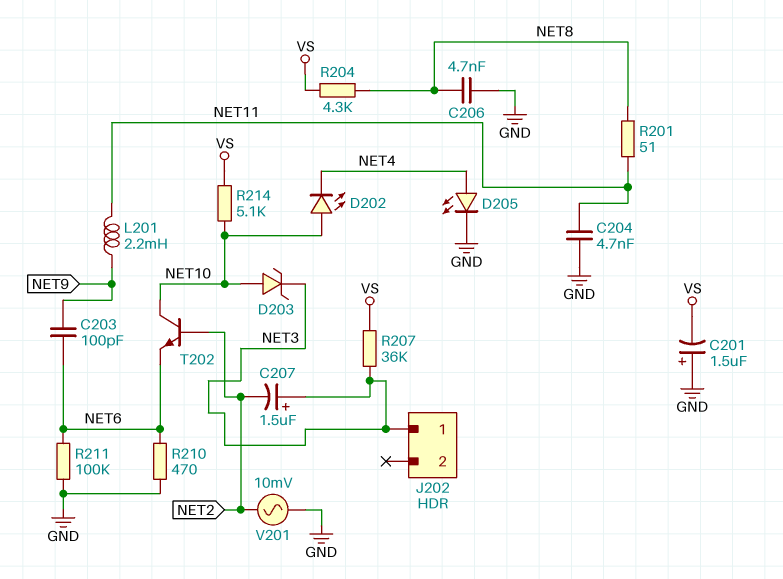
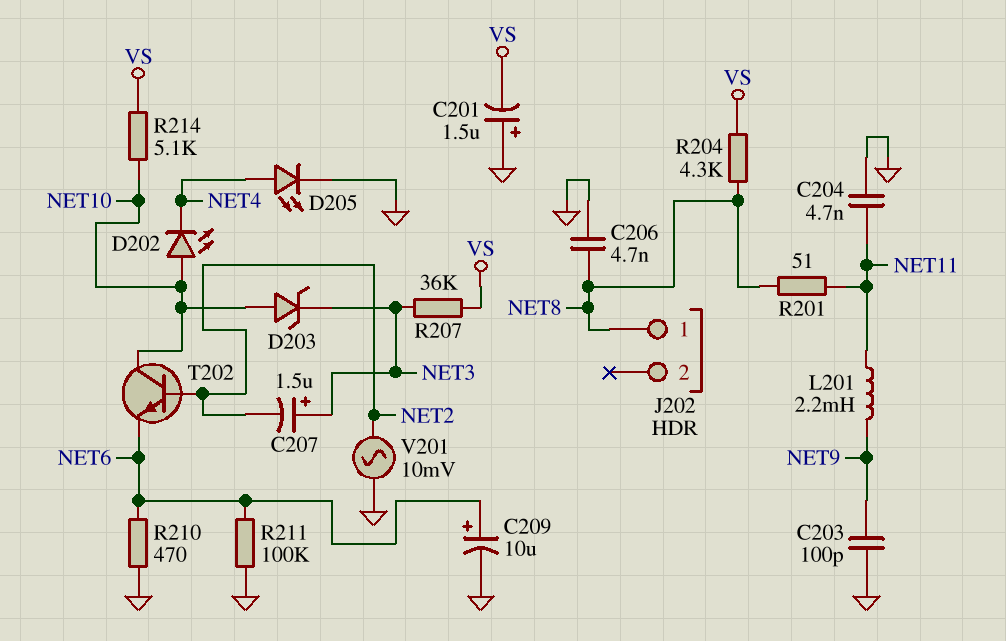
C203: 100pF (NET6, NET9) -> 100pF (GND, NET9)
C209: none -> 10uF (plus NET6, minus GND)
J202 pin 1: NET3 -> NET8

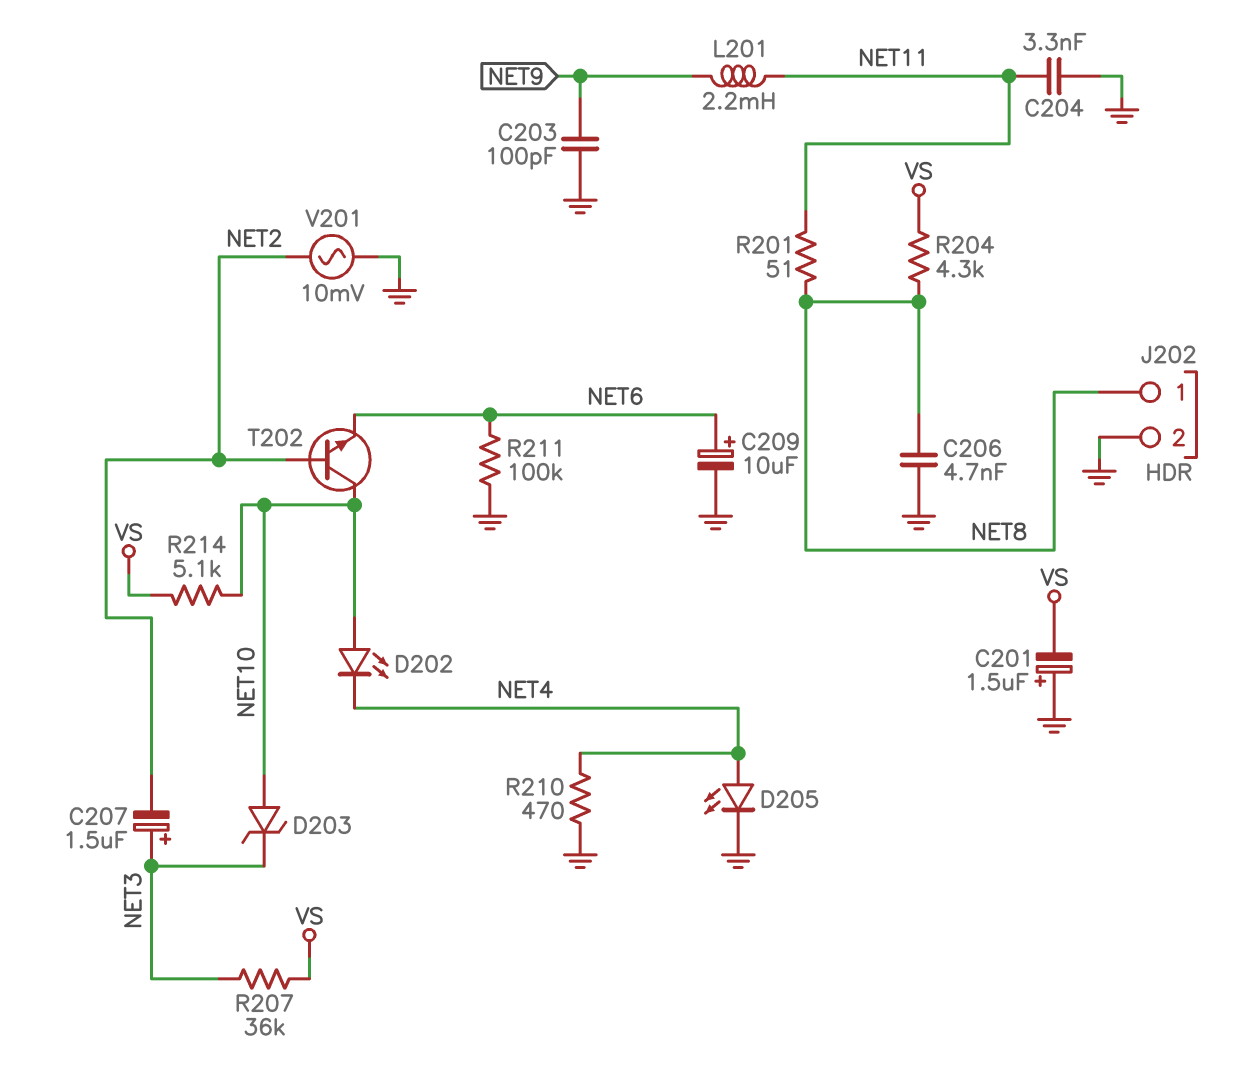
C204: 4.7nF (GND, NET11) -> 3.3nF (GND, NET11)
J202 pin 2: none -> GND
R210: 470 (GND, NET6) -> 470 (GND, NET4)

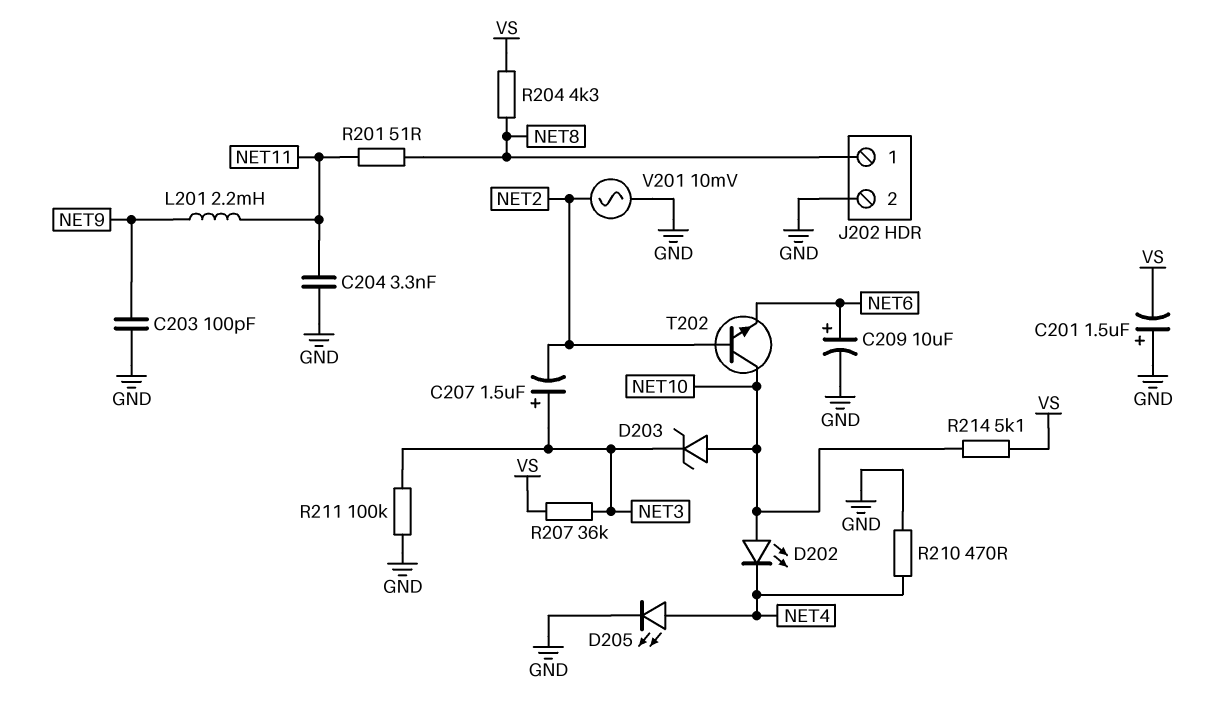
C206: 4.7nF (GND, NET8) -> none
R211: 100k (GND, NET6) -> 100k (GND, NET3)

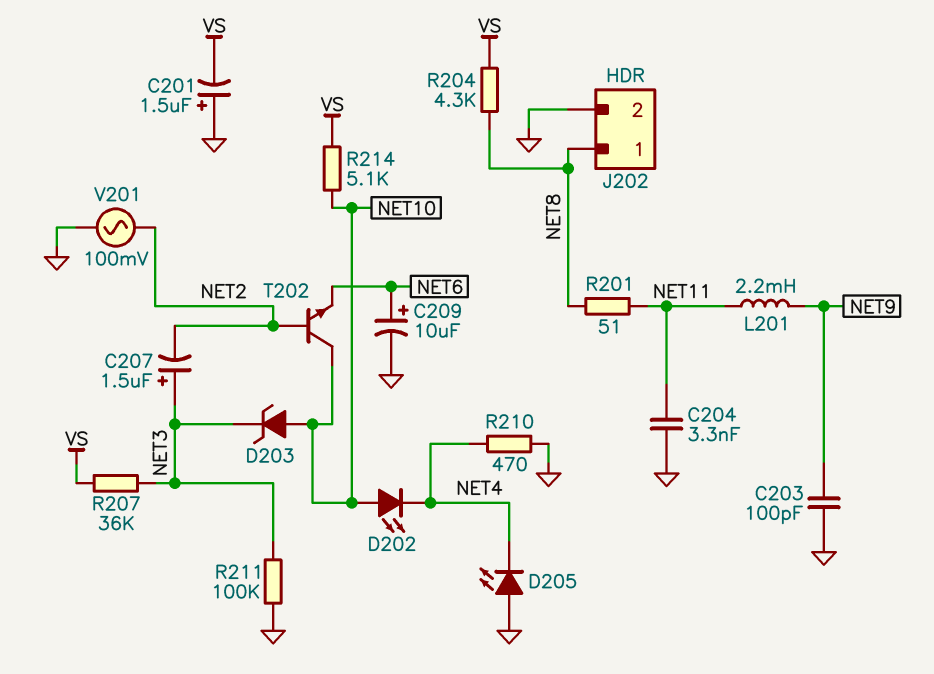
D205: LED (A NET4, K GND) -> LED (A GND, K NET4)
V201: AC 10mV (GND, NET2) -> AC 100mV (GND, NET2)

